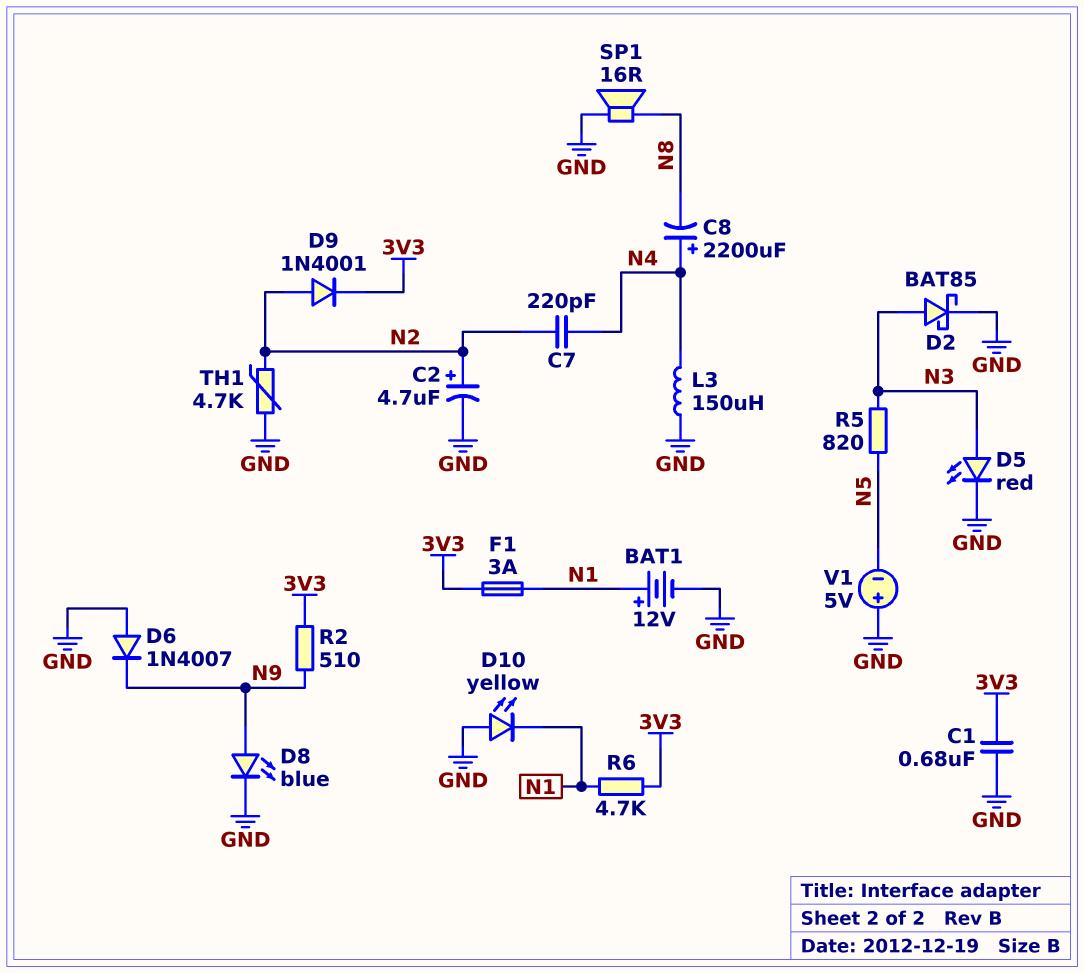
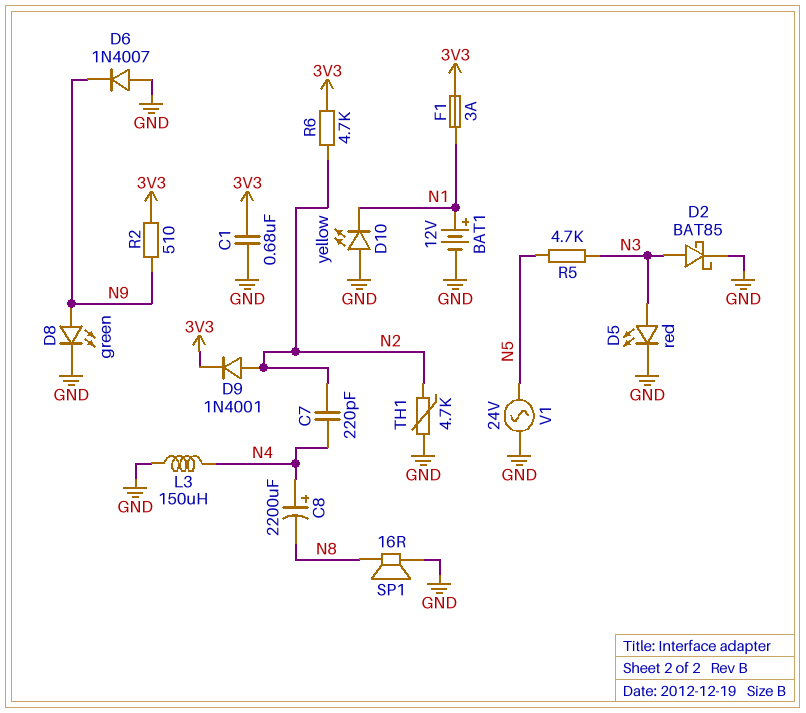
C2: 4.7uF (plus N2, minus GND) -> none
D8: LED blue (A N9, K GND) -> LED green (A N9, K GND)
R5: 820 (N3, N5) -> 4.7k (N3, N5)
R6: 4.7k (3V3, N1) -> 4.7k (3V3, N2)
V1: 5V (plus GND, minus N5) -> AC 24V (GND, N5)

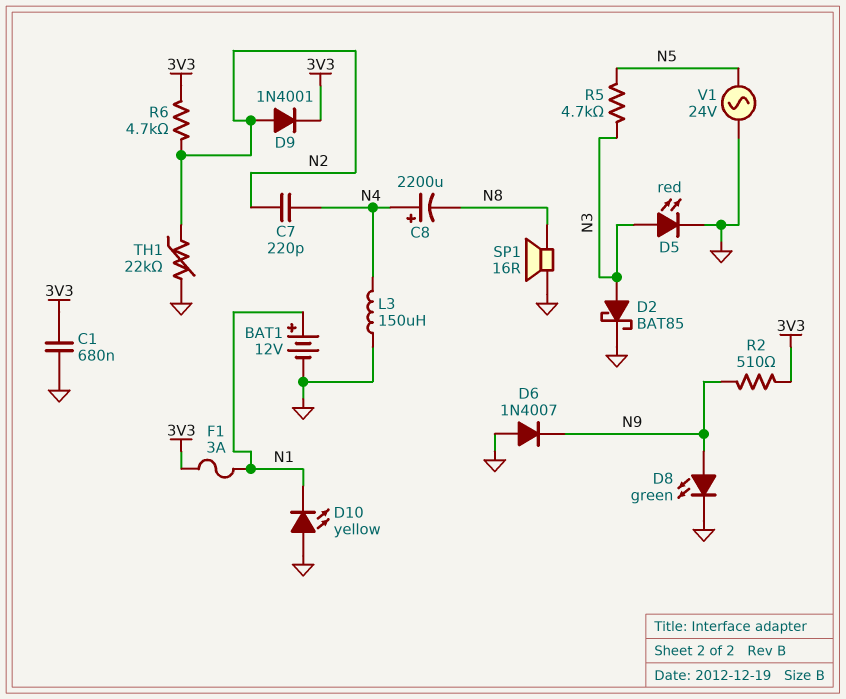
TH1: 4.7k (GND, N2) -> 22k (GND, N2)

